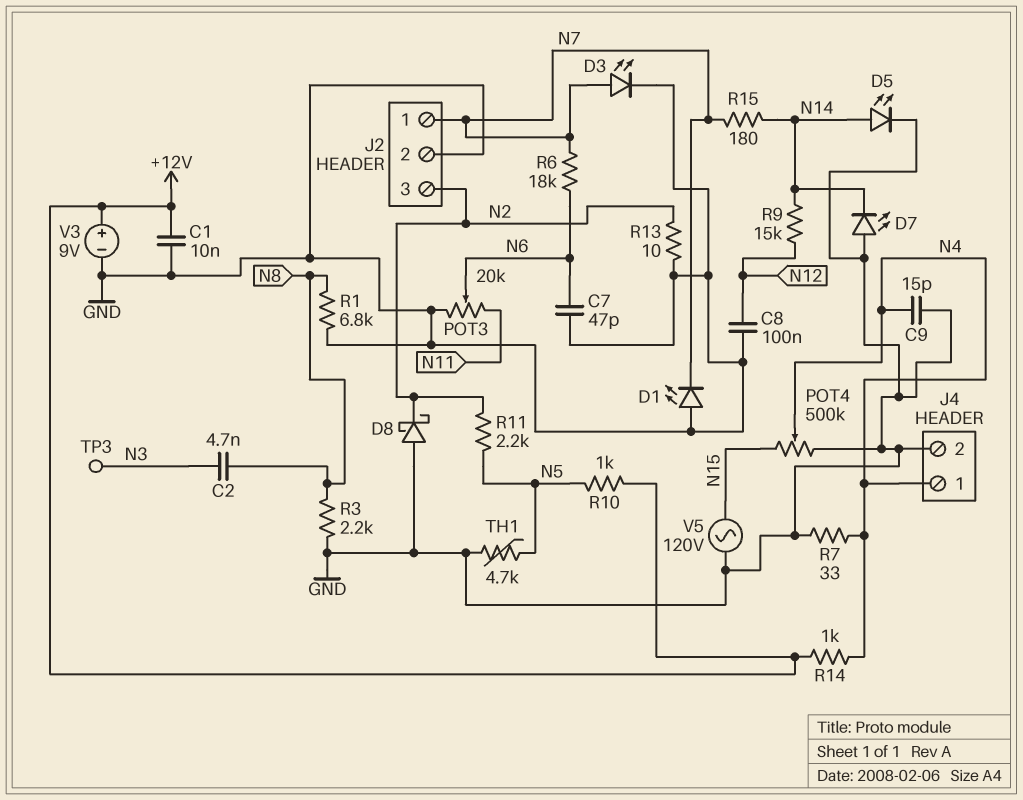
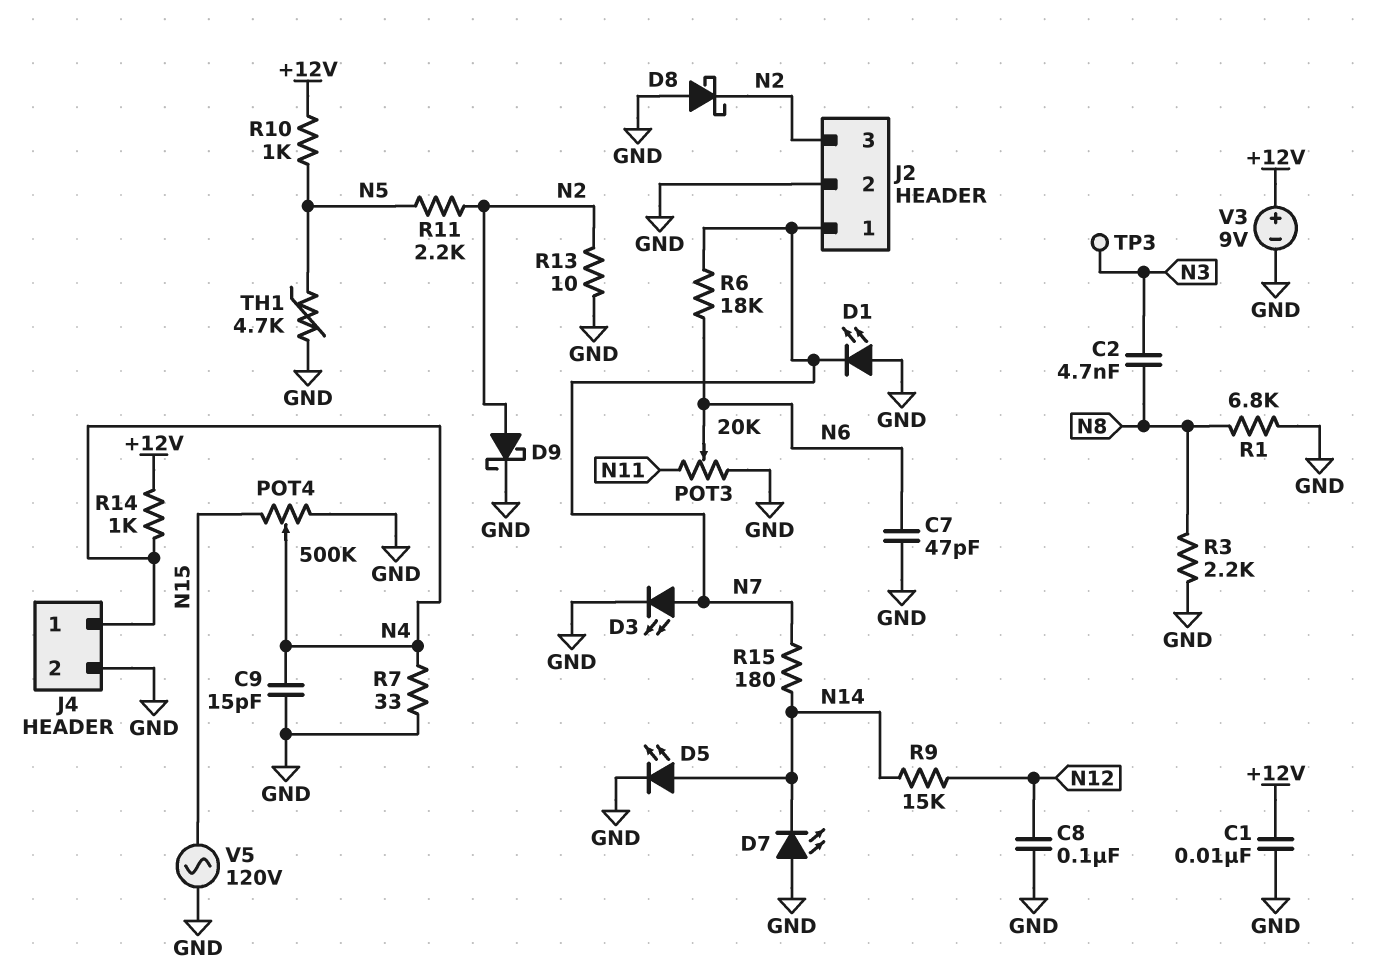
D9: none -> schottky (A N2, K GND)

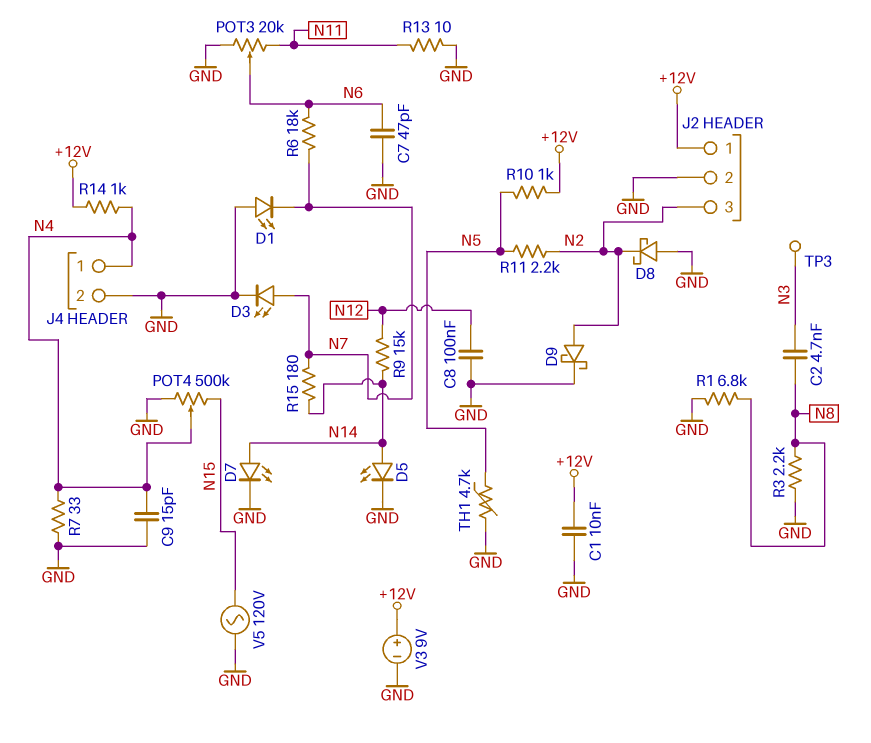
D7: LED (A GND, K N14) -> LED (A N14, K GND)
J2 pin 1: N7 -> +12V
R13: 10 (GND, N2) -> 10 (GND, N11)

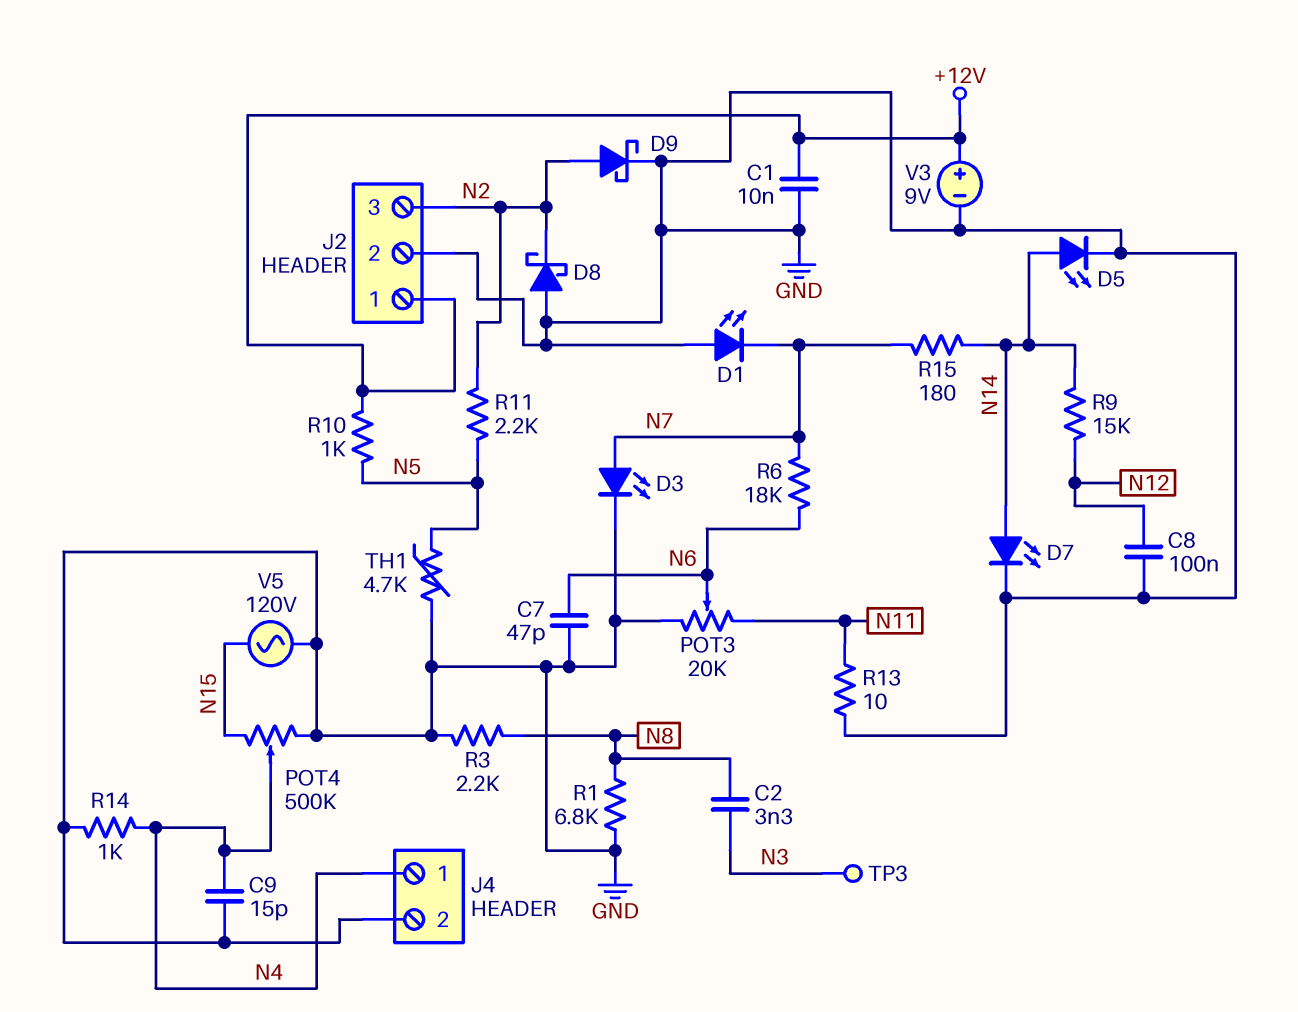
C2: 4.7nF (N3, N8) -> 3.3nF (N3, N8)
R7: 33 (GND, N4) -> none
R14: 1k (+12V, N4) -> 1k (GND, N4)

